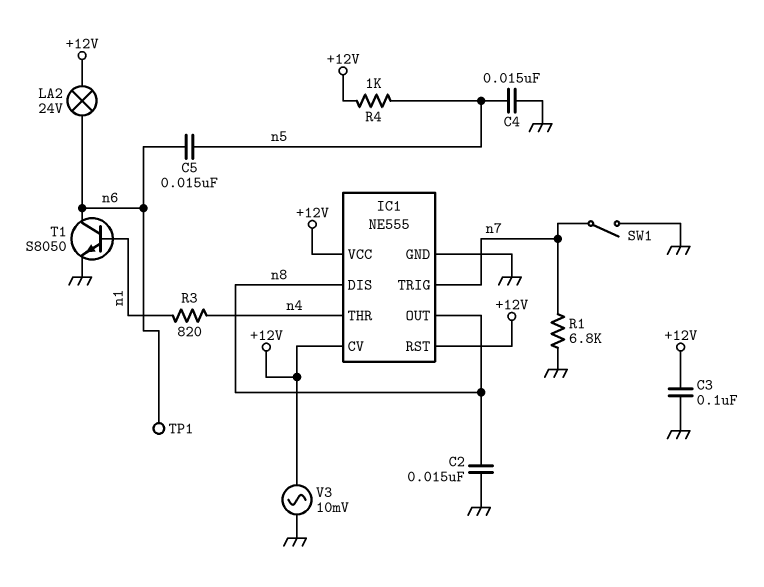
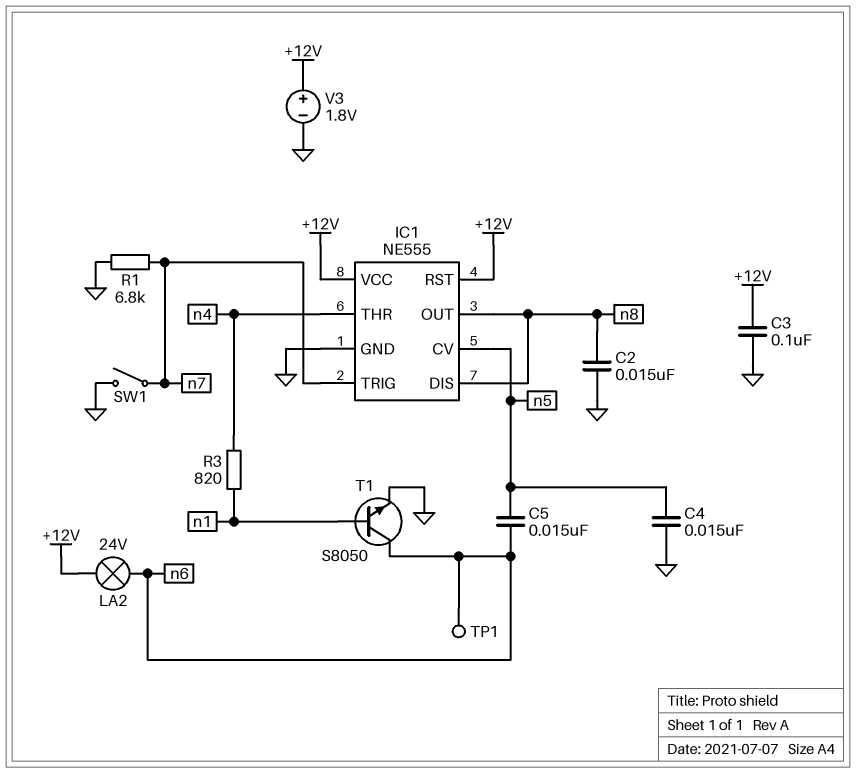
IC1 pin CV: +12V -> n5
R4: 1k (+12V, n5) -> none
V3: AC 10mV (+12V, GND) -> 1.8V (plus +12V, minus GND)

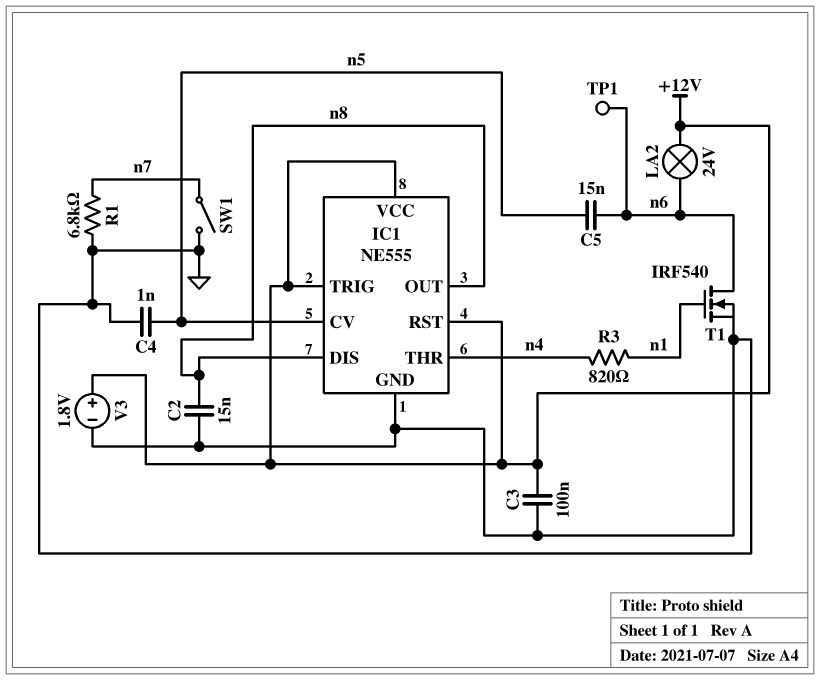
C4: 15nF (GND, n5) -> 1nF (GND, n5)
IC1 pin TRIG: n7 -> +12V
T1: NPN S8050 (B n1, C n6, E GND) -> NMOS IRF540 (G n1, D n6, S GND)

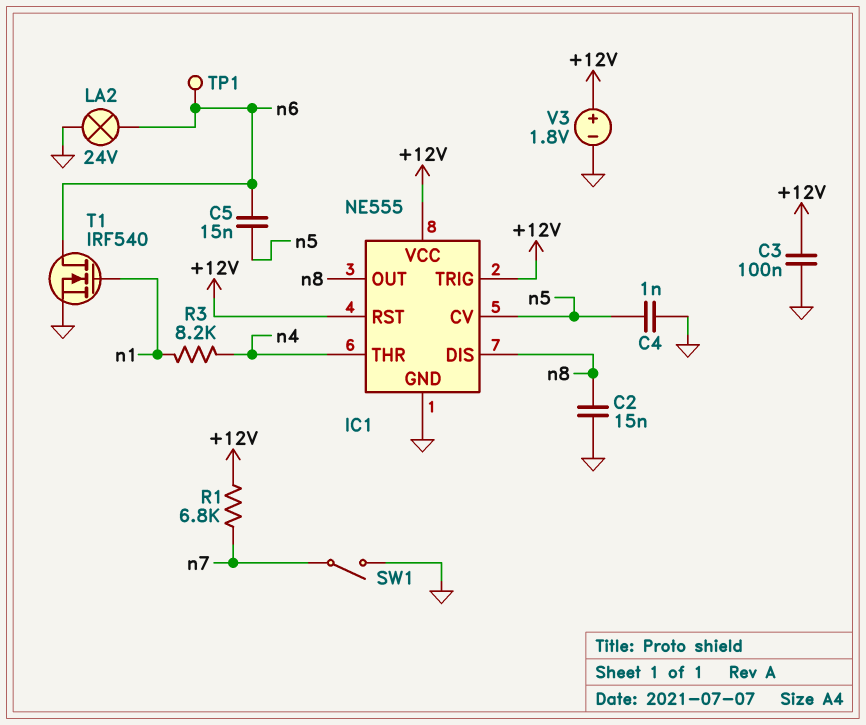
LA2: lamp 24V (+12V, n6) -> lamp 24V (GND, n6)
R1: 6.8k (GND, n7) -> 6.8k (+12V, n7)
R3: 820 (n1, n4) -> 8.2k (n1, n4)

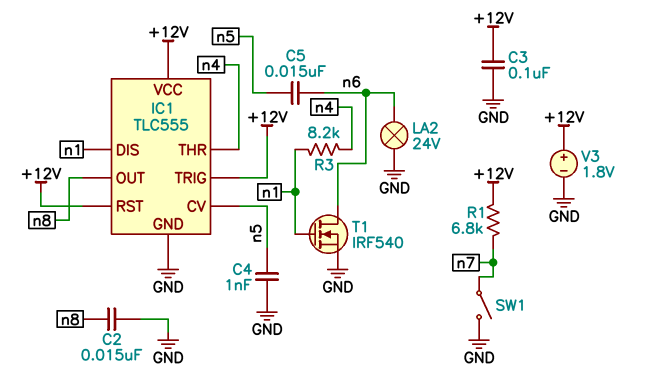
IC1: NE555 -> TLC555
IC1 pin DIS: n8 -> n1
TP1: test point (n6) -> none

